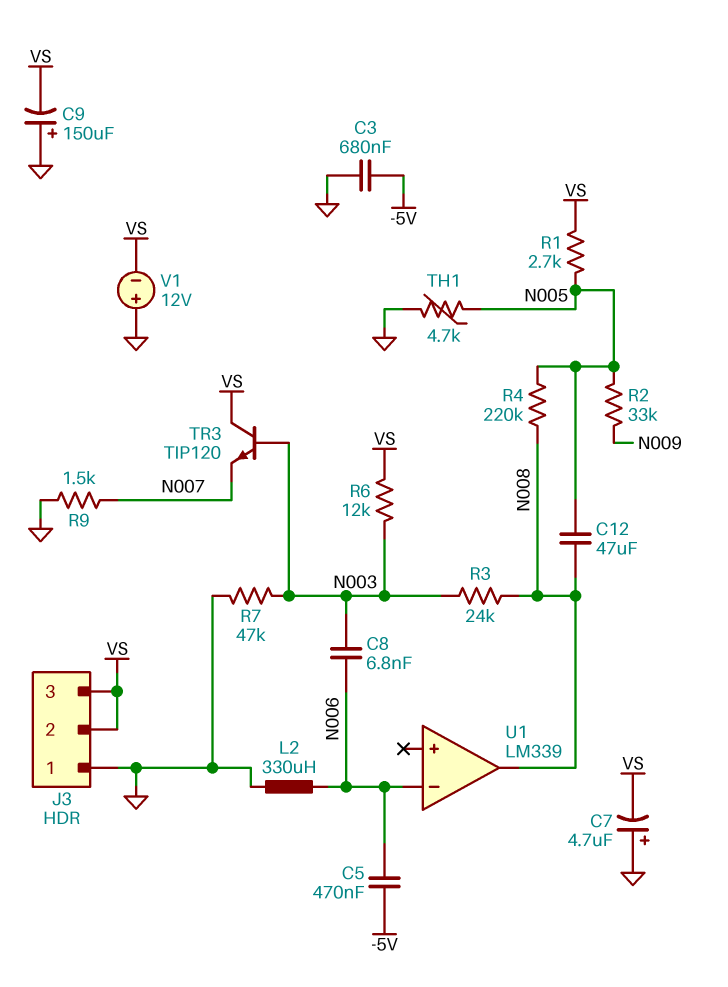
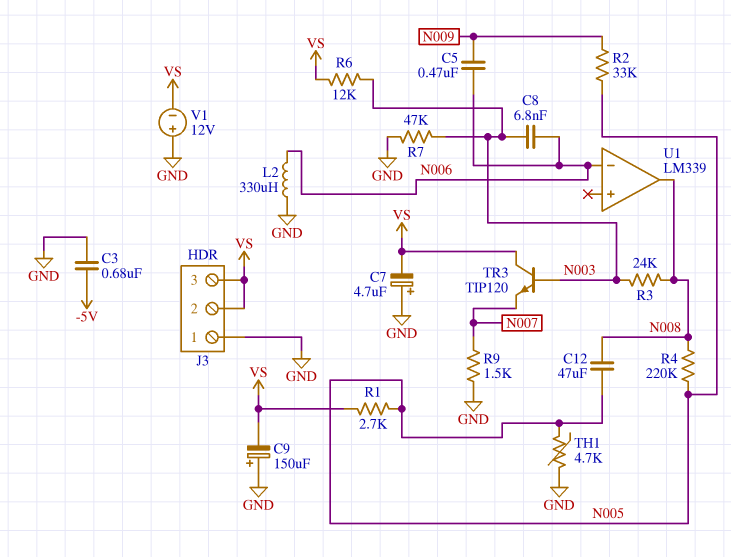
C5: 470nF (-5V, N006) -> 470nF (N006, N009)

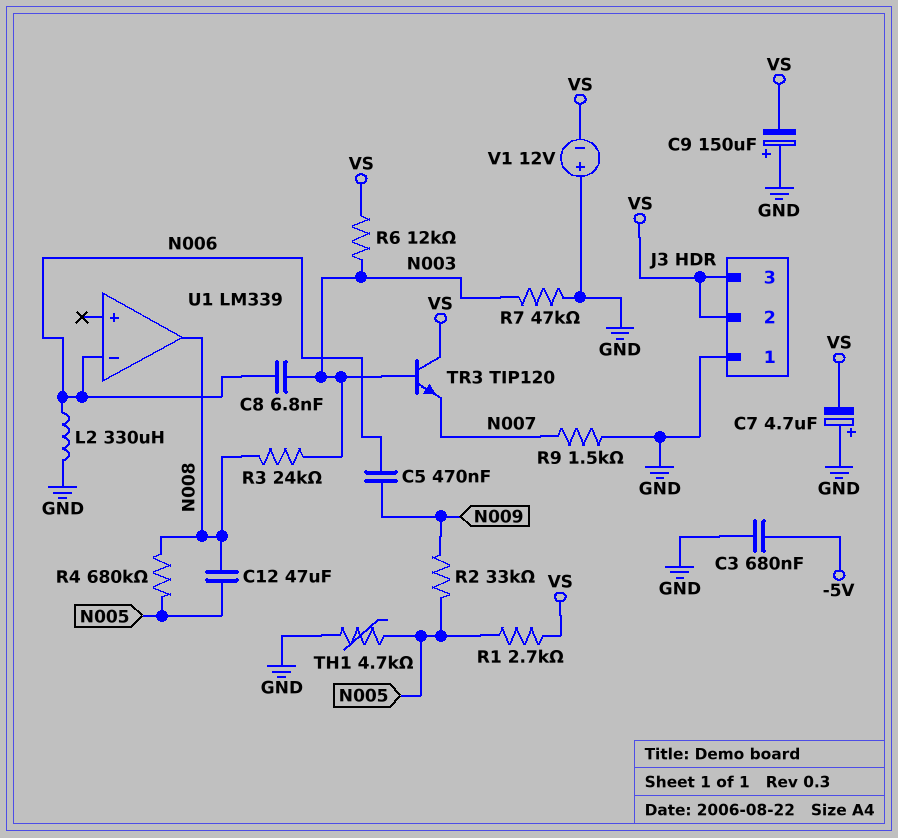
R4: 220k (N005, N008) -> 680k (N005, N008)

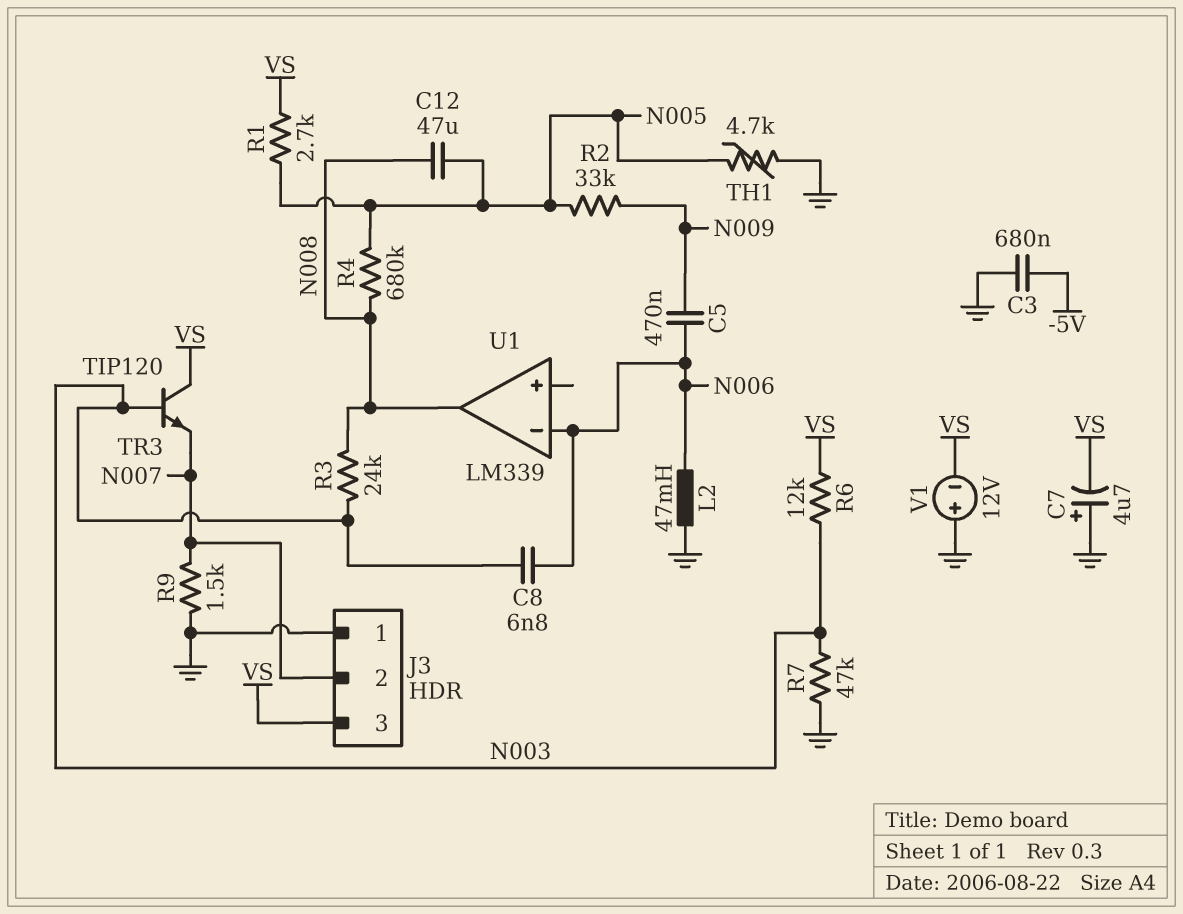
C9: 150uF (plus GND, minus VS) -> none
J3 pin 2: VS -> N007
L2: 330uH (GND, N006) -> 47mH (GND, N006)

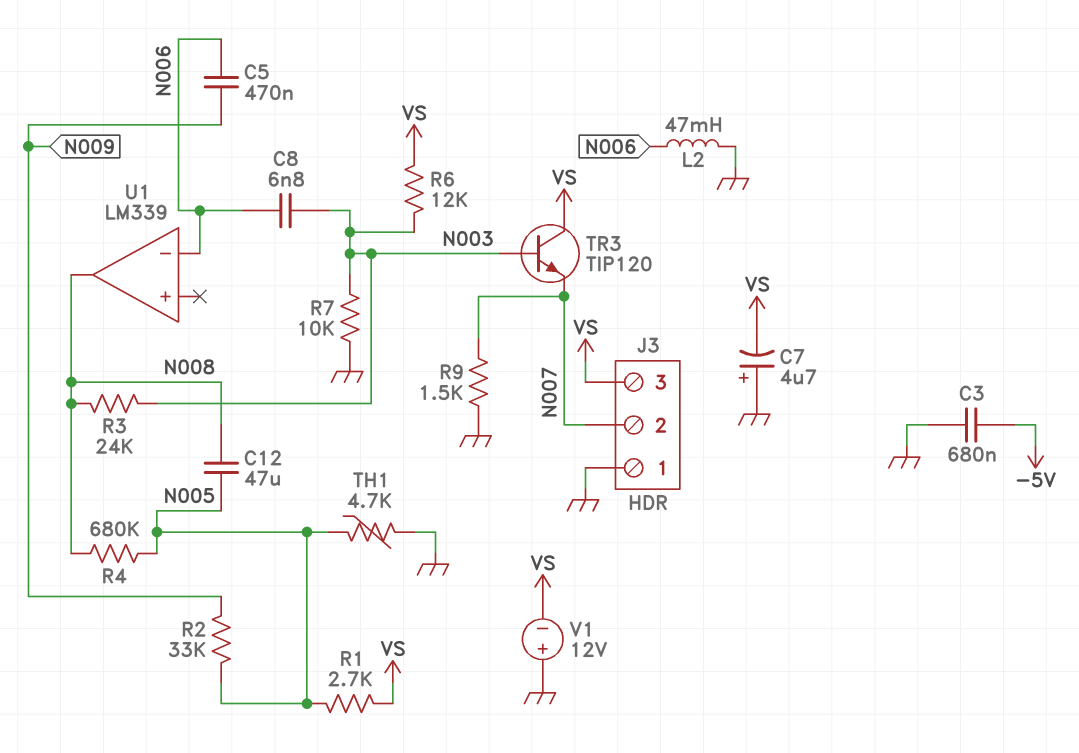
R7: 47k (GND, N003) -> 10k (GND, N003)

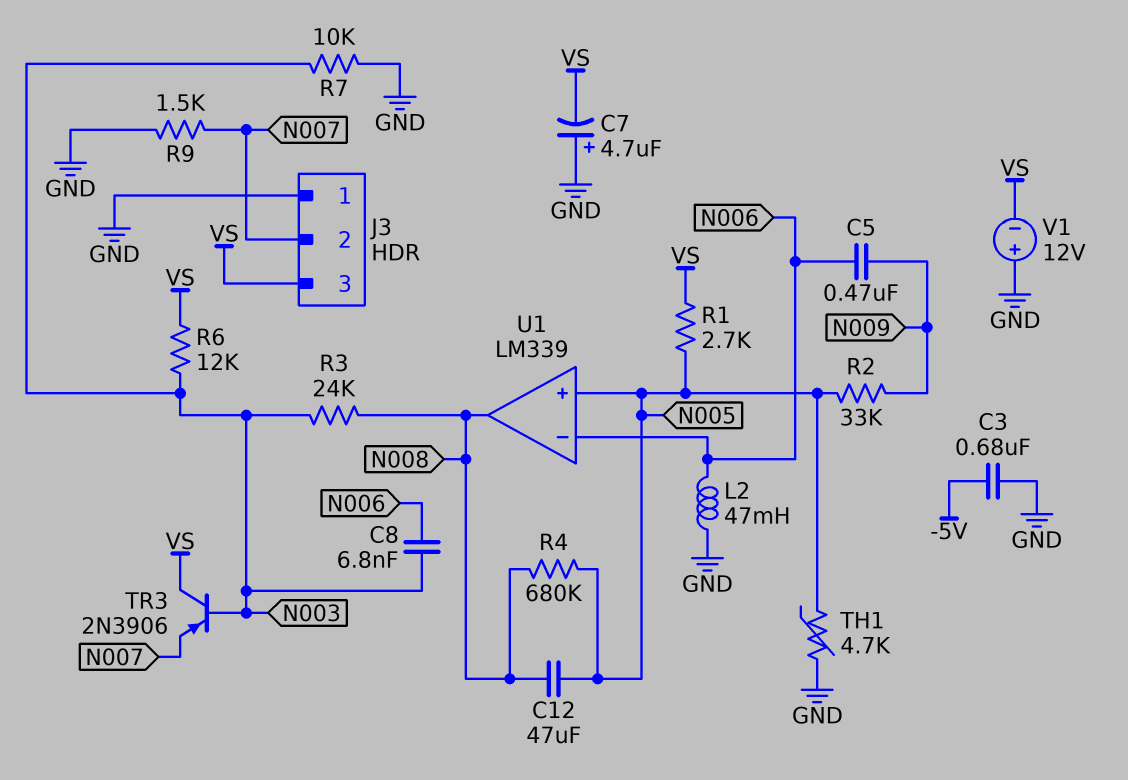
TR3: NPN TIP120 (B N003, C VS, E N007) -> PNP 2N3906 (B N003, C VS, E N007)
U1 pin in+: none -> N005

